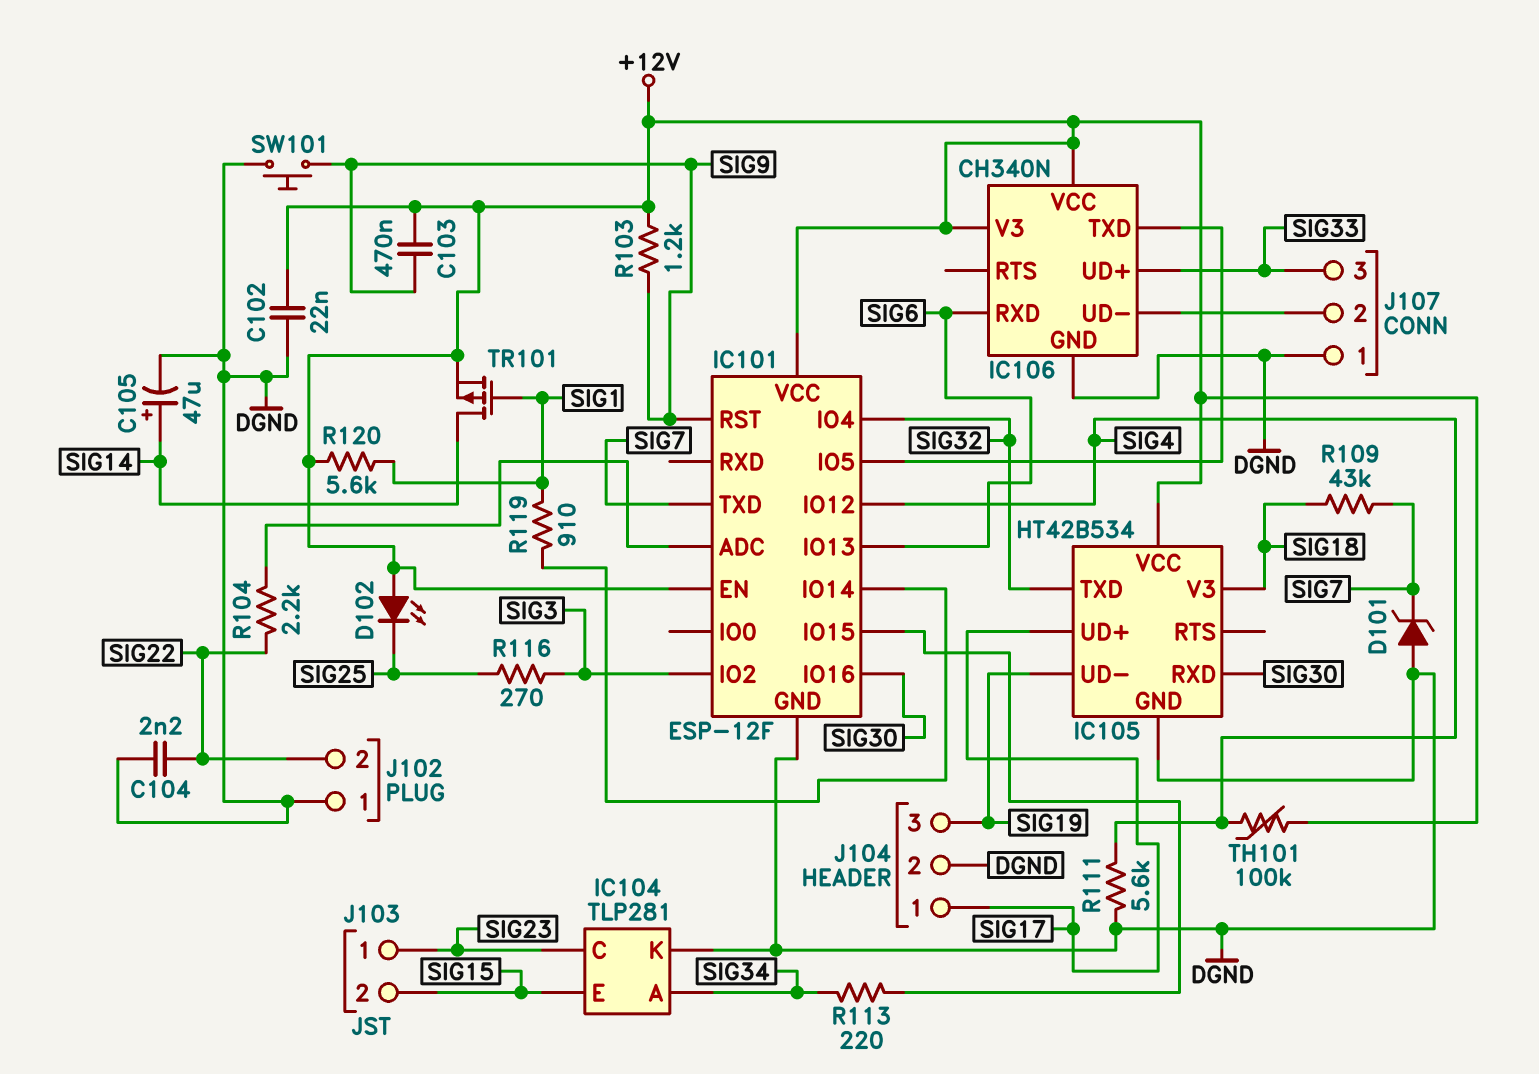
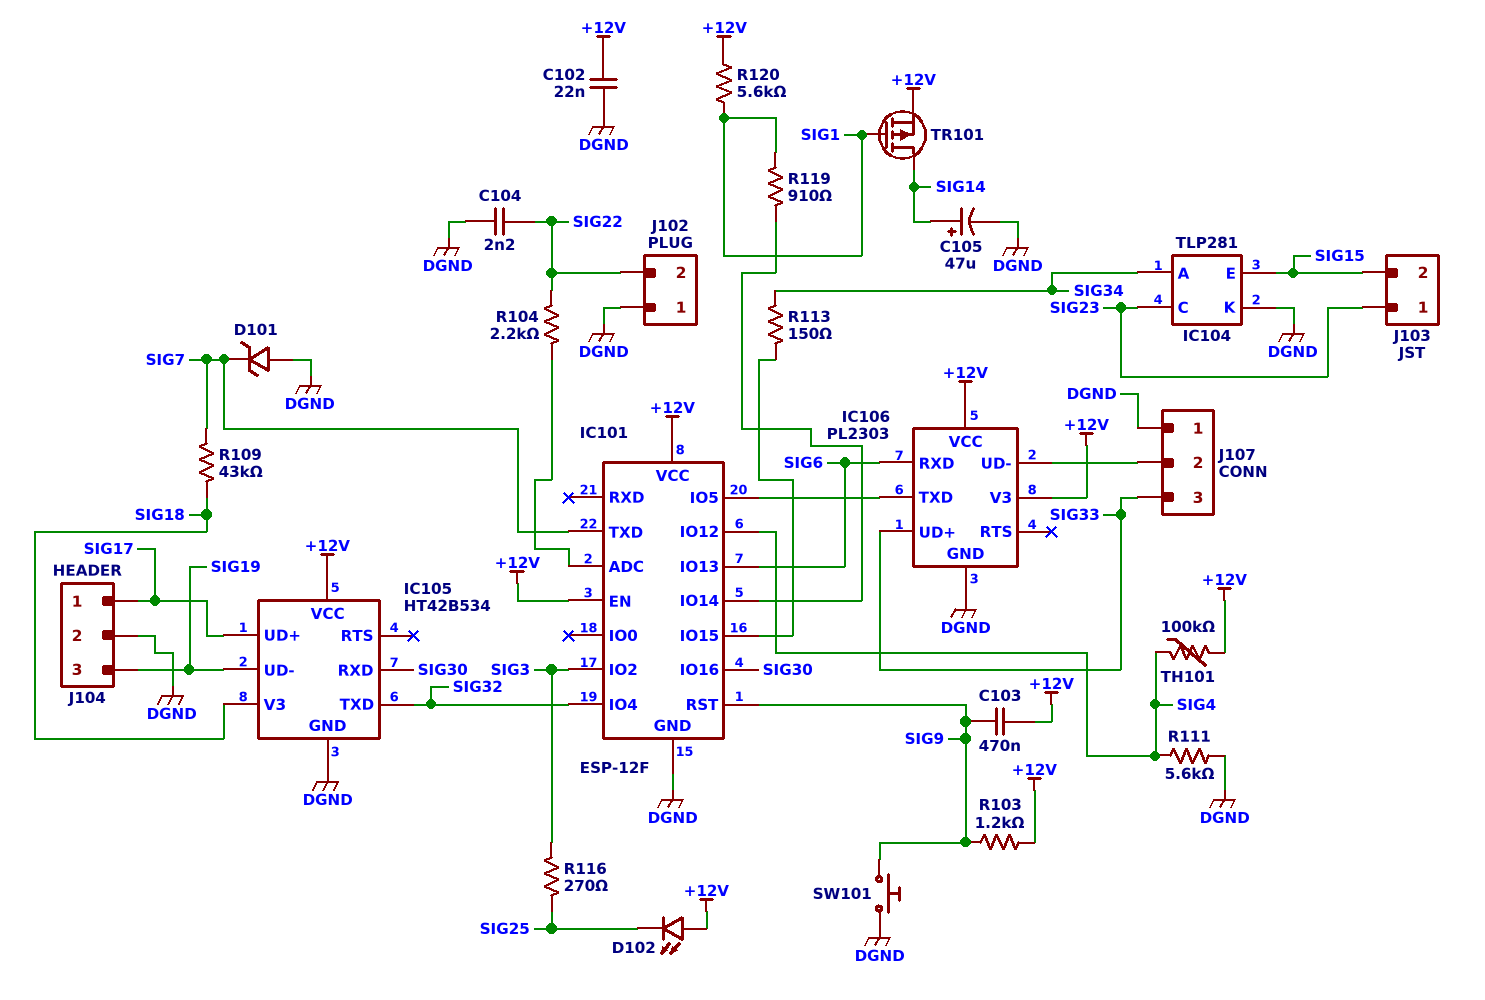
IC106: CH340N -> PL2303
R113: 220 (IC101/IO15, SIG34) -> 150 (IC101/IO15, SIG34)

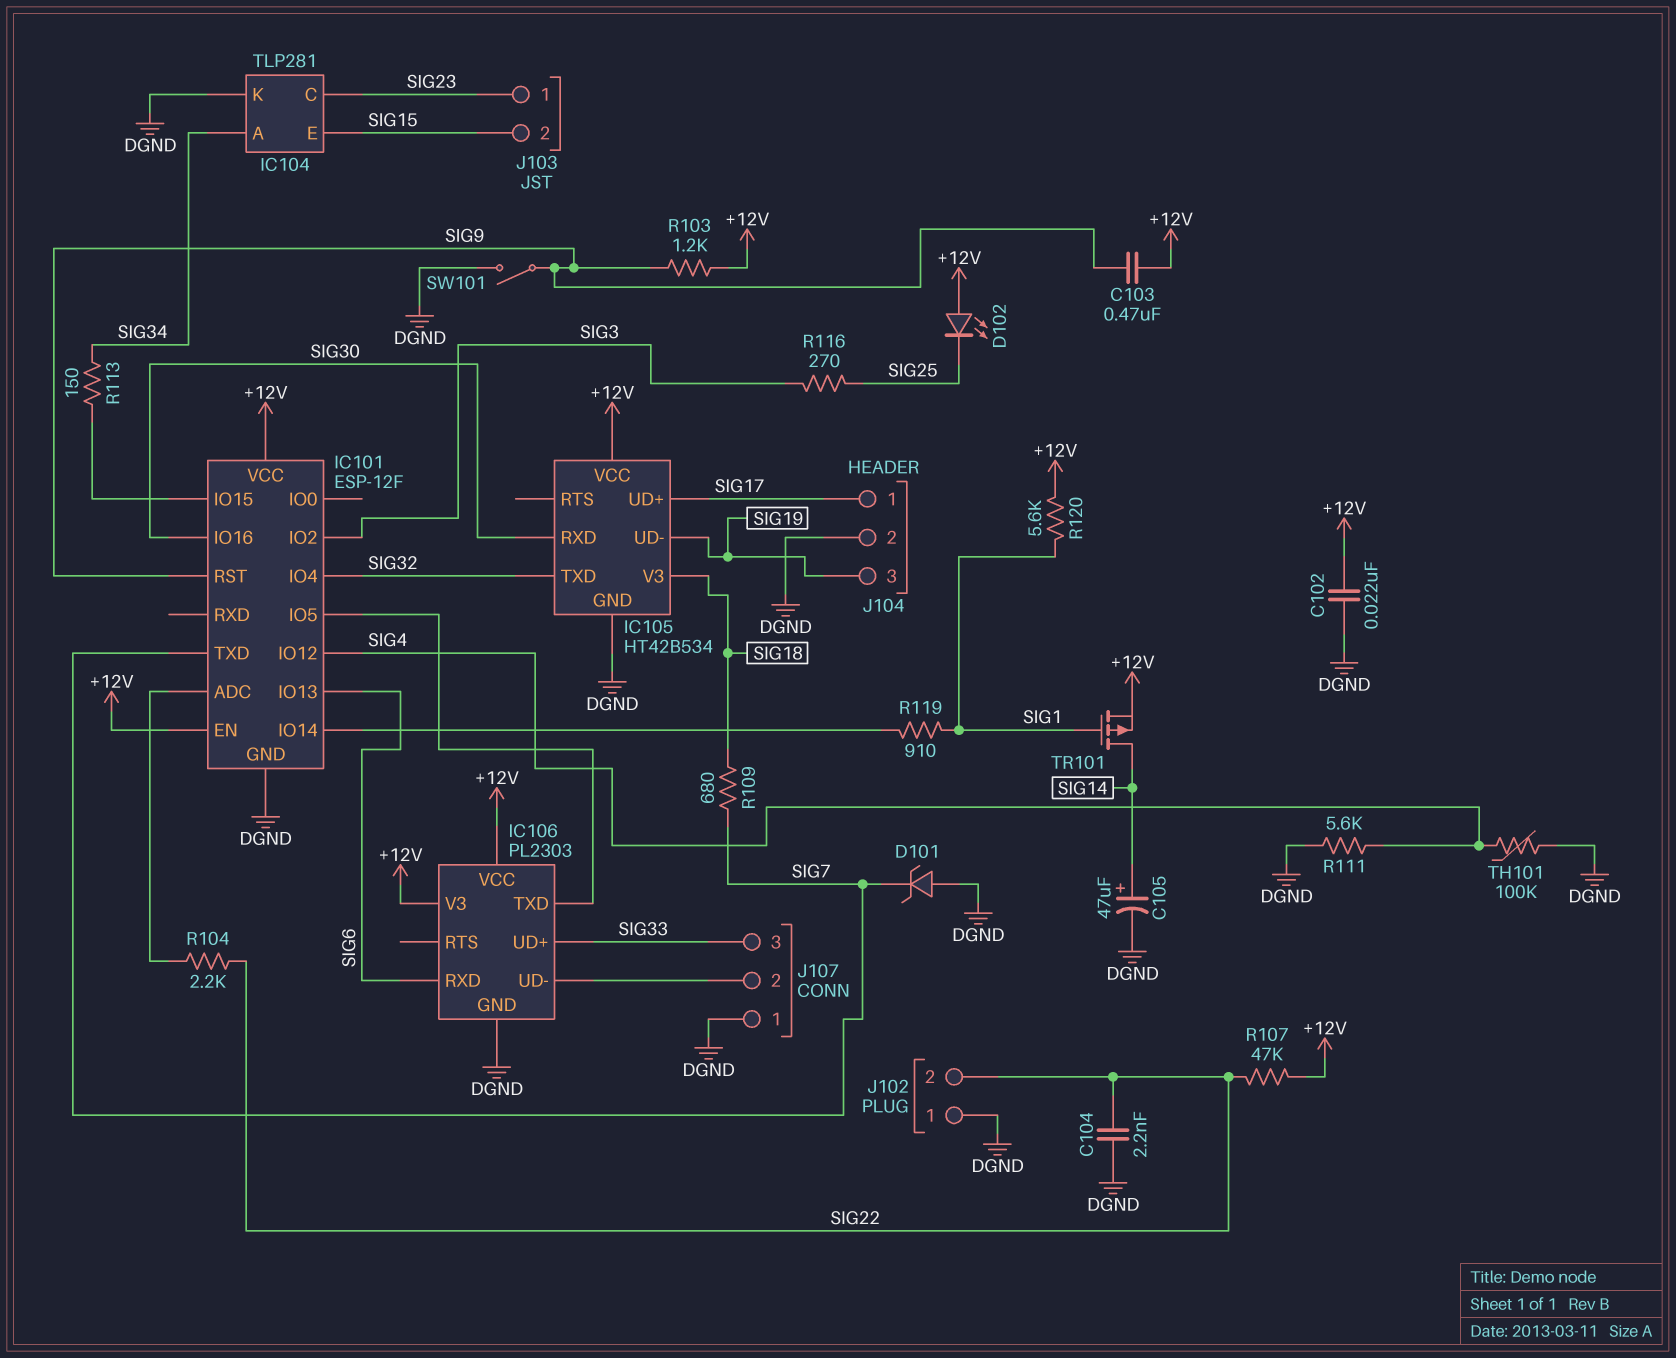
R107: none -> 47k (+12V, SIG22)
R109: 43k (SIG7, SIG18) -> 680 (SIG7, SIG18)
SW101: button (DGND, SIG9) -> switch (DGND, SIG9)
TH101: 100k (+12V, SIG4) -> 100k (DGND, SIG4)

